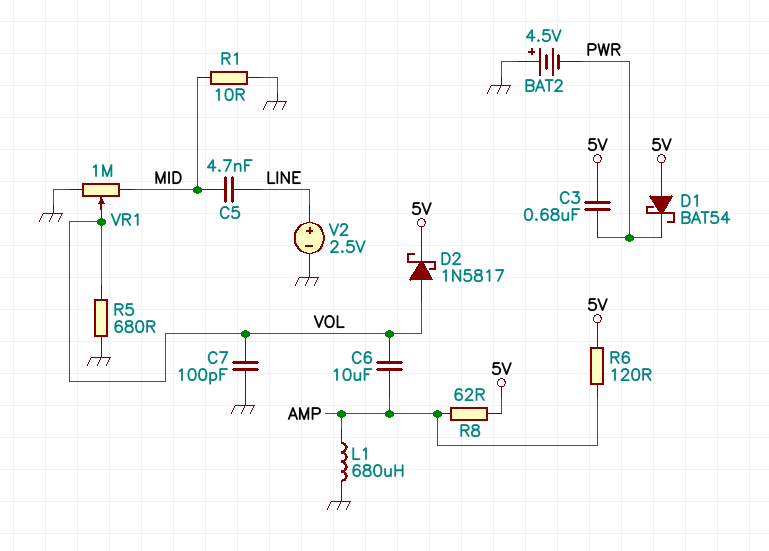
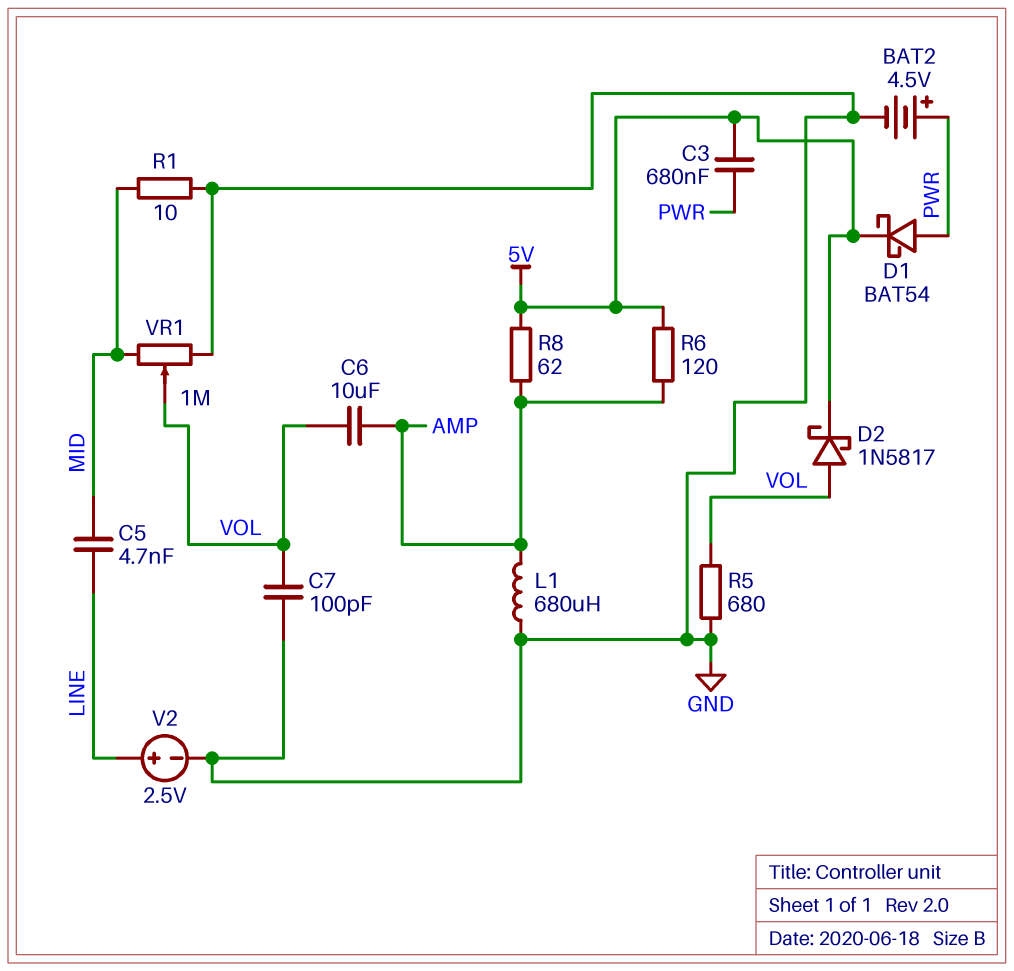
BAT2: 4.5V (plus GND, minus PWR) -> 4.5V (plus PWR, minus GND)
D1: schottky BAT54 (A 5V, K PWR) -> schottky BAT54 (A PWR, K 5V)

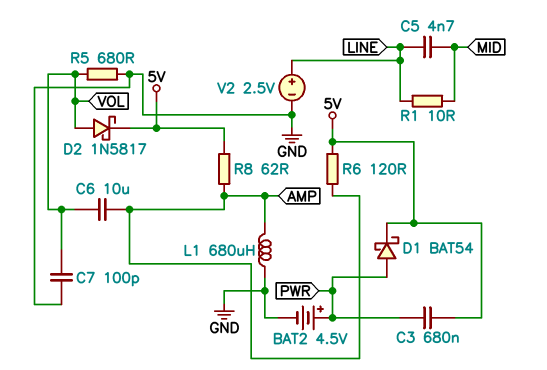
R1: 10 (GND, MID) -> 10 (LINE, MID)
VR1: 1M (GND, MID, wiper VOL) -> none

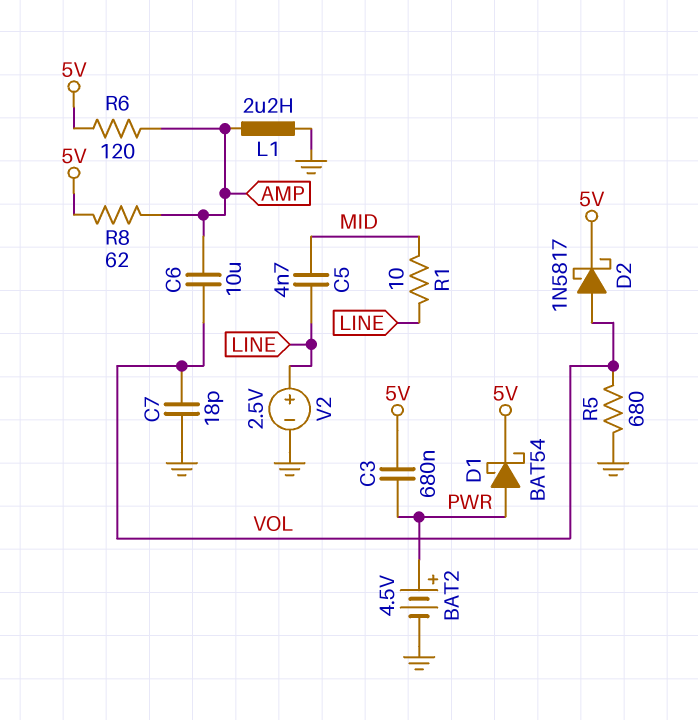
C7: 100pF (GND, VOL) -> 18pF (GND, VOL)
L1: 680uH (AMP, GND) -> 2.2uH (AMP, GND)

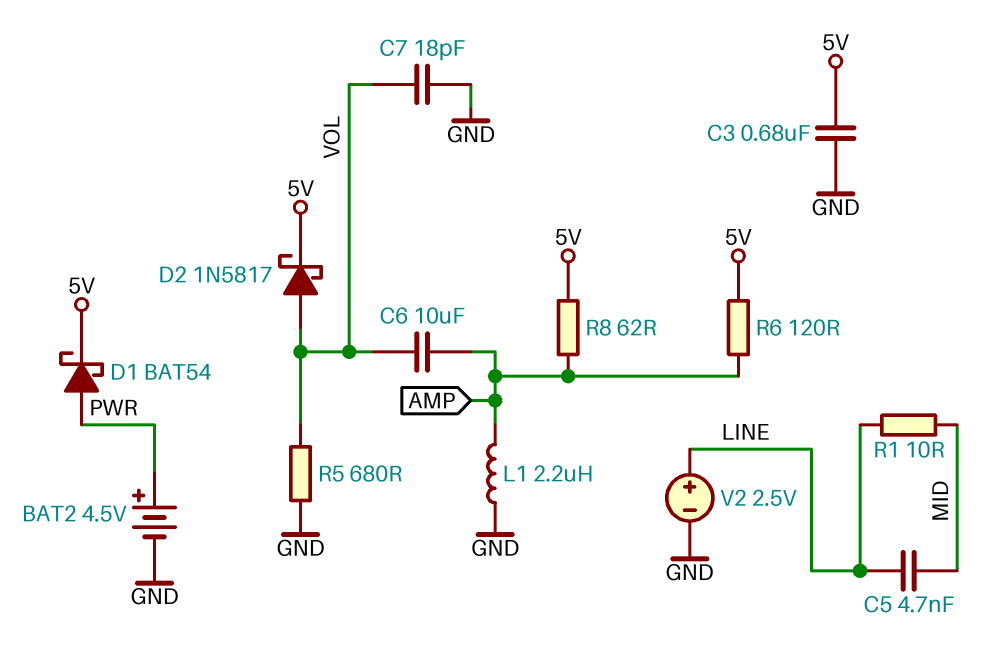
C3: 680nF (5V, PWR) -> 680nF (5V, GND)

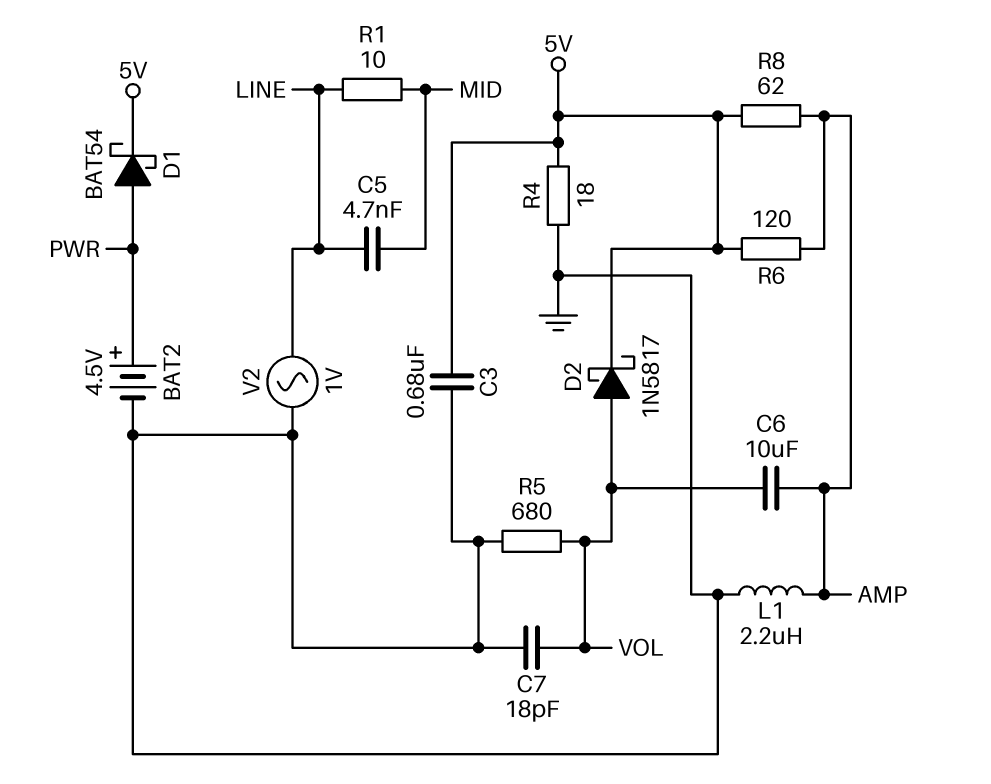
R4: none -> 18 (5V, GND)
V2: 2.5V (plus LINE, minus GND) -> AC 1V (GND, LINE)

